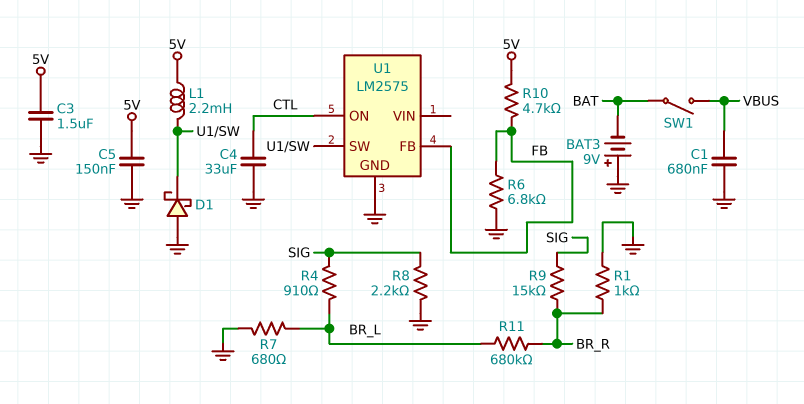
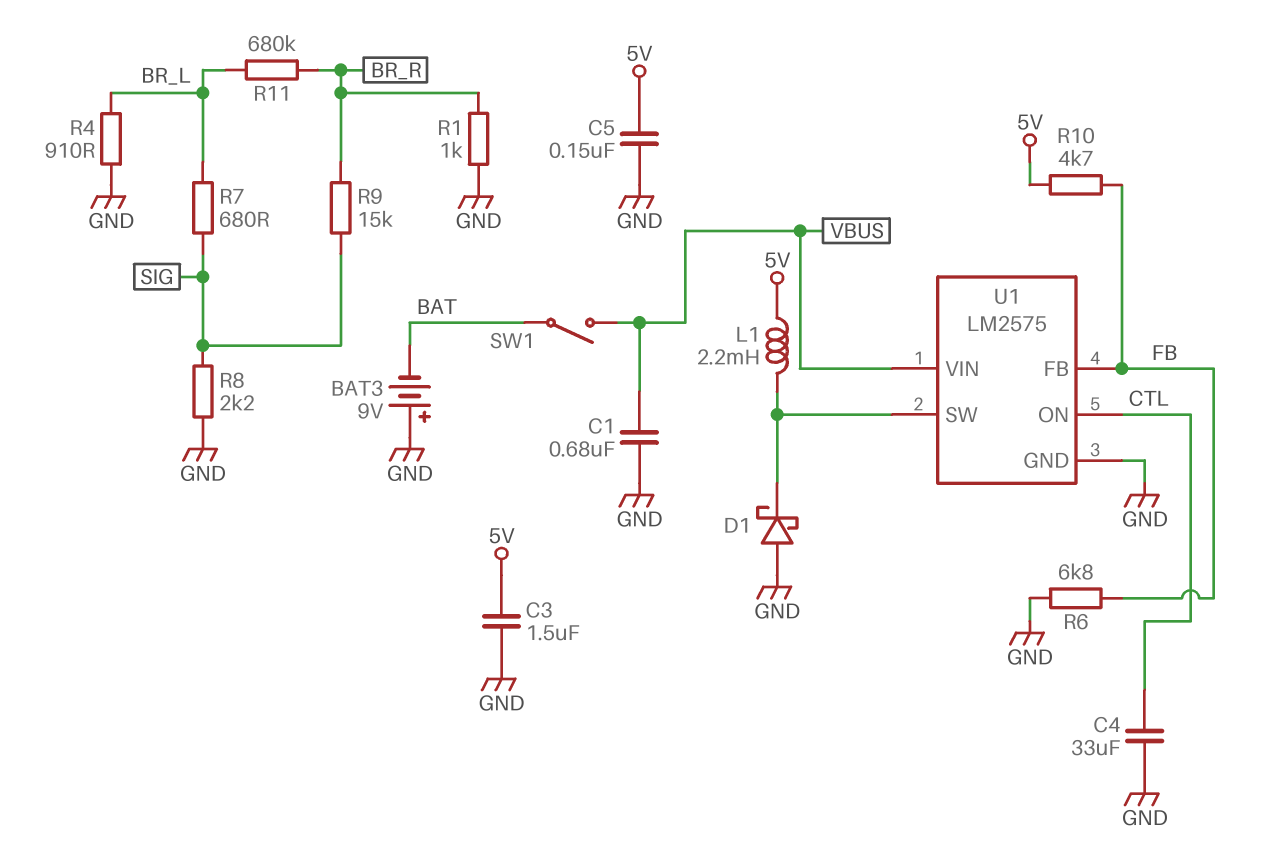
R4: 910 (BR_L, SIG) -> 910 (BR_L, GND)
R7: 680 (BR_L, GND) -> 680 (BR_L, SIG)
U1 pin VIN: none -> VBUS

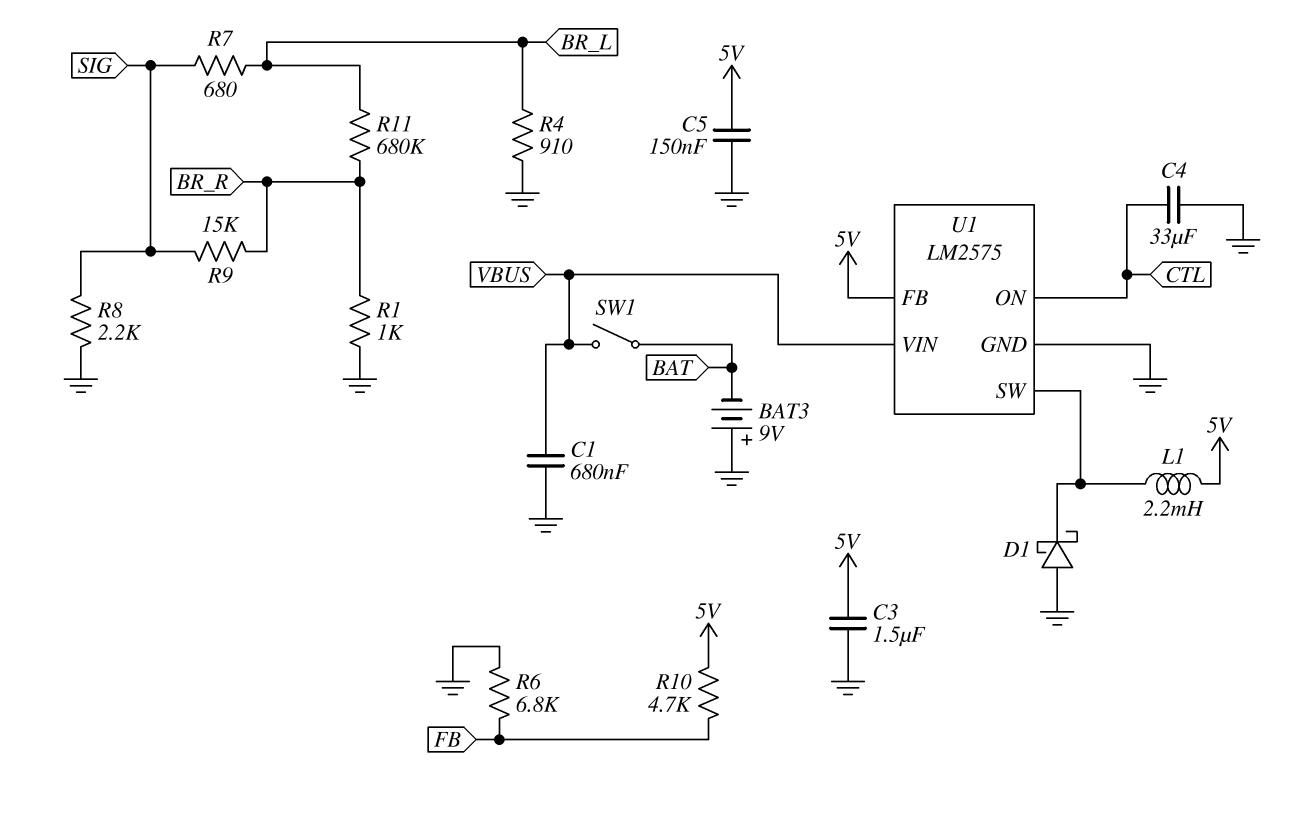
U1 pin FB: FB -> 5V

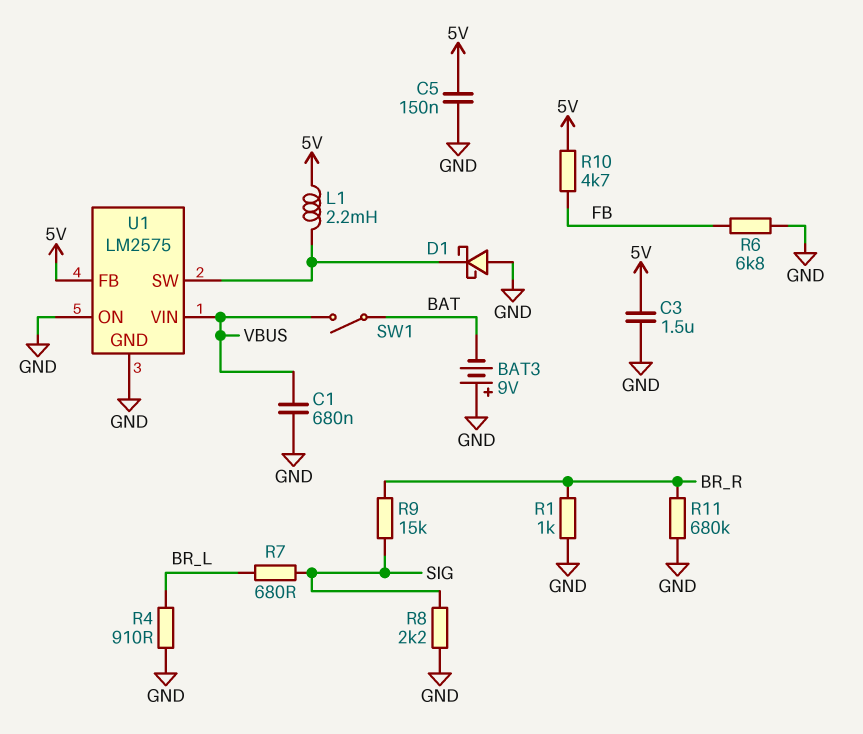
C4: 33uF (CTL, GND) -> none
R11: 680k (BR_L, BR_R) -> 680k (BR_R, GND)
U1 pin ON: CTL -> GND

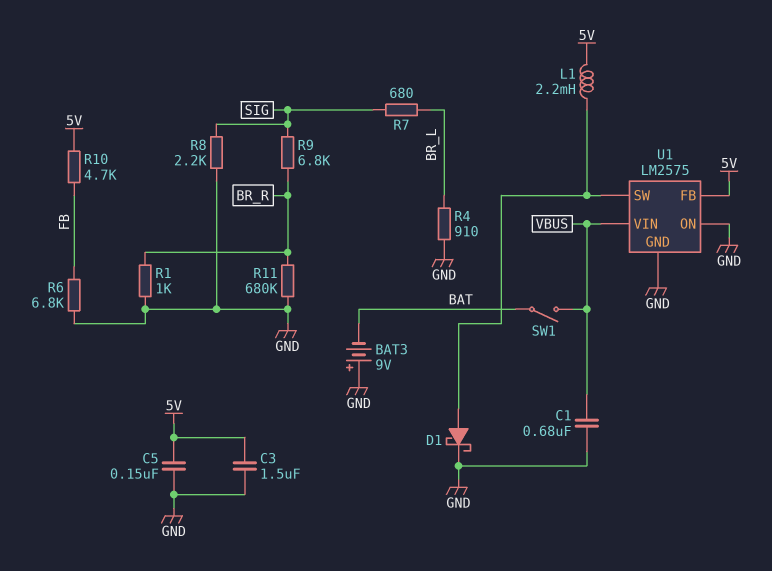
D1: schottky (A GND, K U1/SW) -> schottky (A U1/SW, K GND)
R9: 15k (BR_R, SIG) -> 6.8k (BR_R, SIG)

